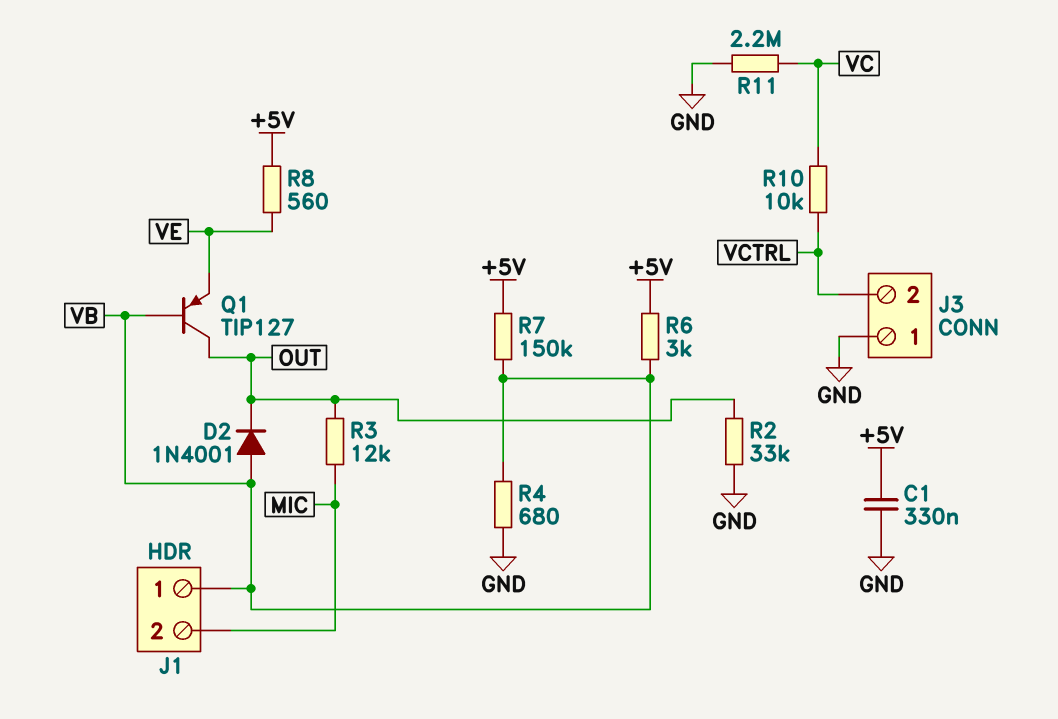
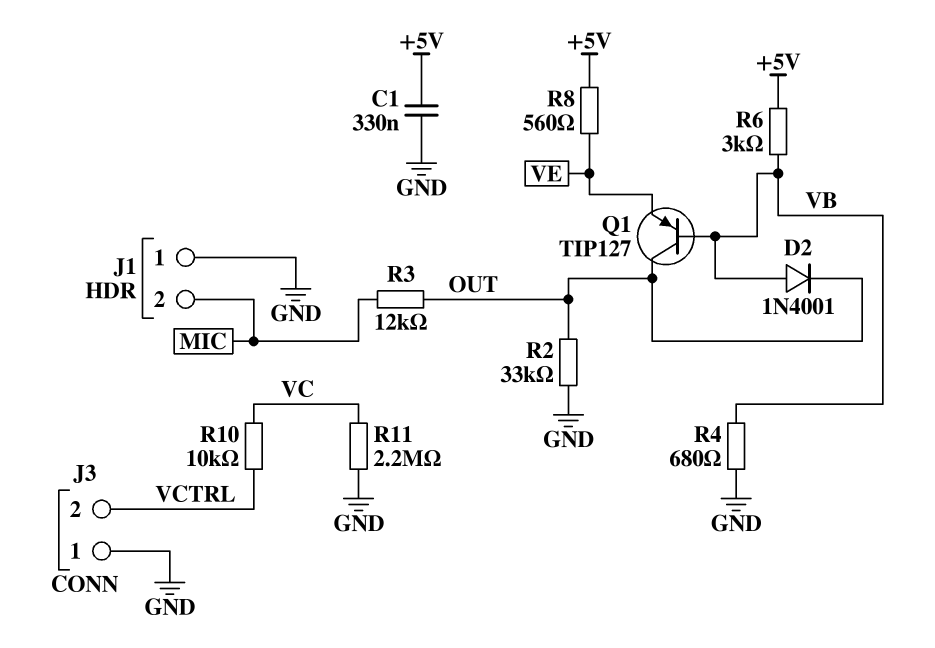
J1 pin 1: VB -> GND
R7: 150k (+5V, VB) -> none

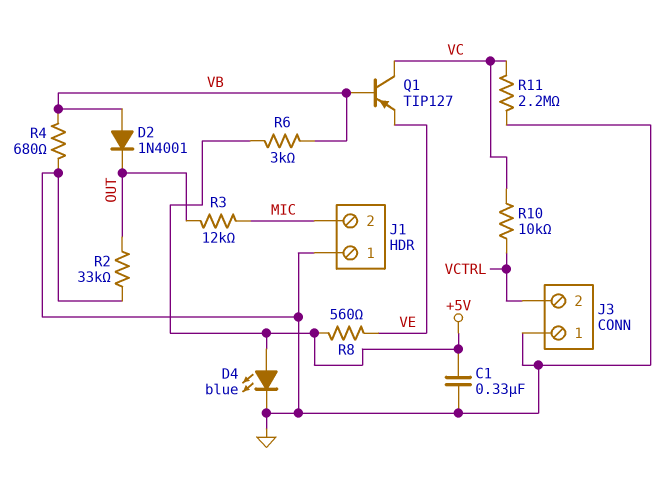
D4: none -> LED blue (A +5V, K GND)
Q1: PNP TIP127 (B VB, C OUT, E VE) -> PNP TIP127 (B VB, C VC, E VE)

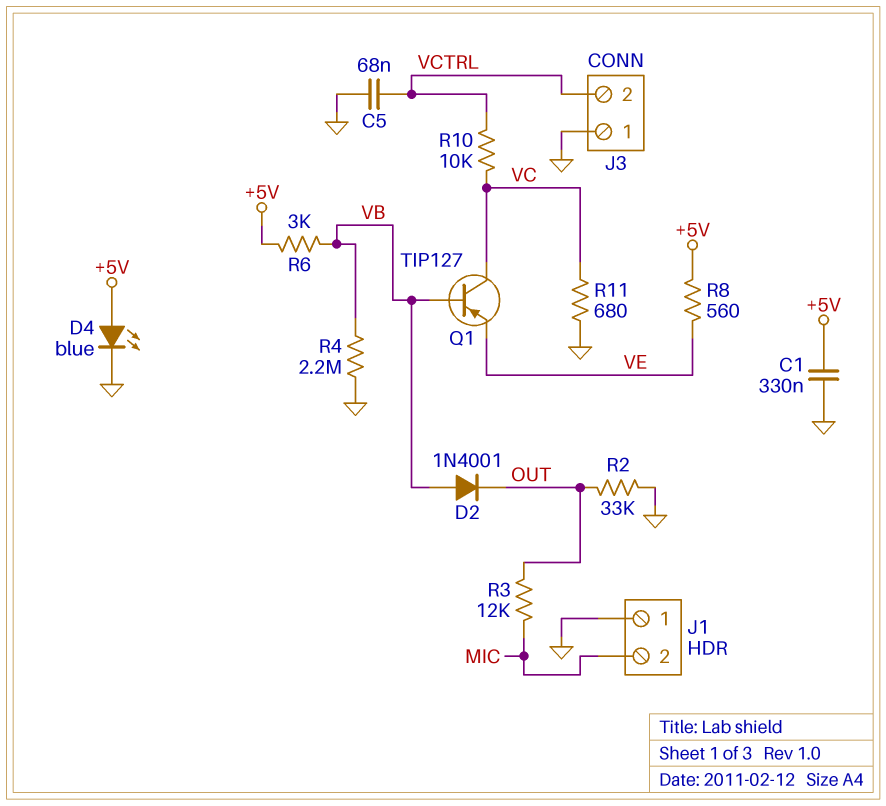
C5: none -> 68nF (GND, VCTRL)
R4: 680 (GND, VB) -> 2.2M (GND, VB)
R11: 2.2M (GND, VC) -> 680 (GND, VC)

